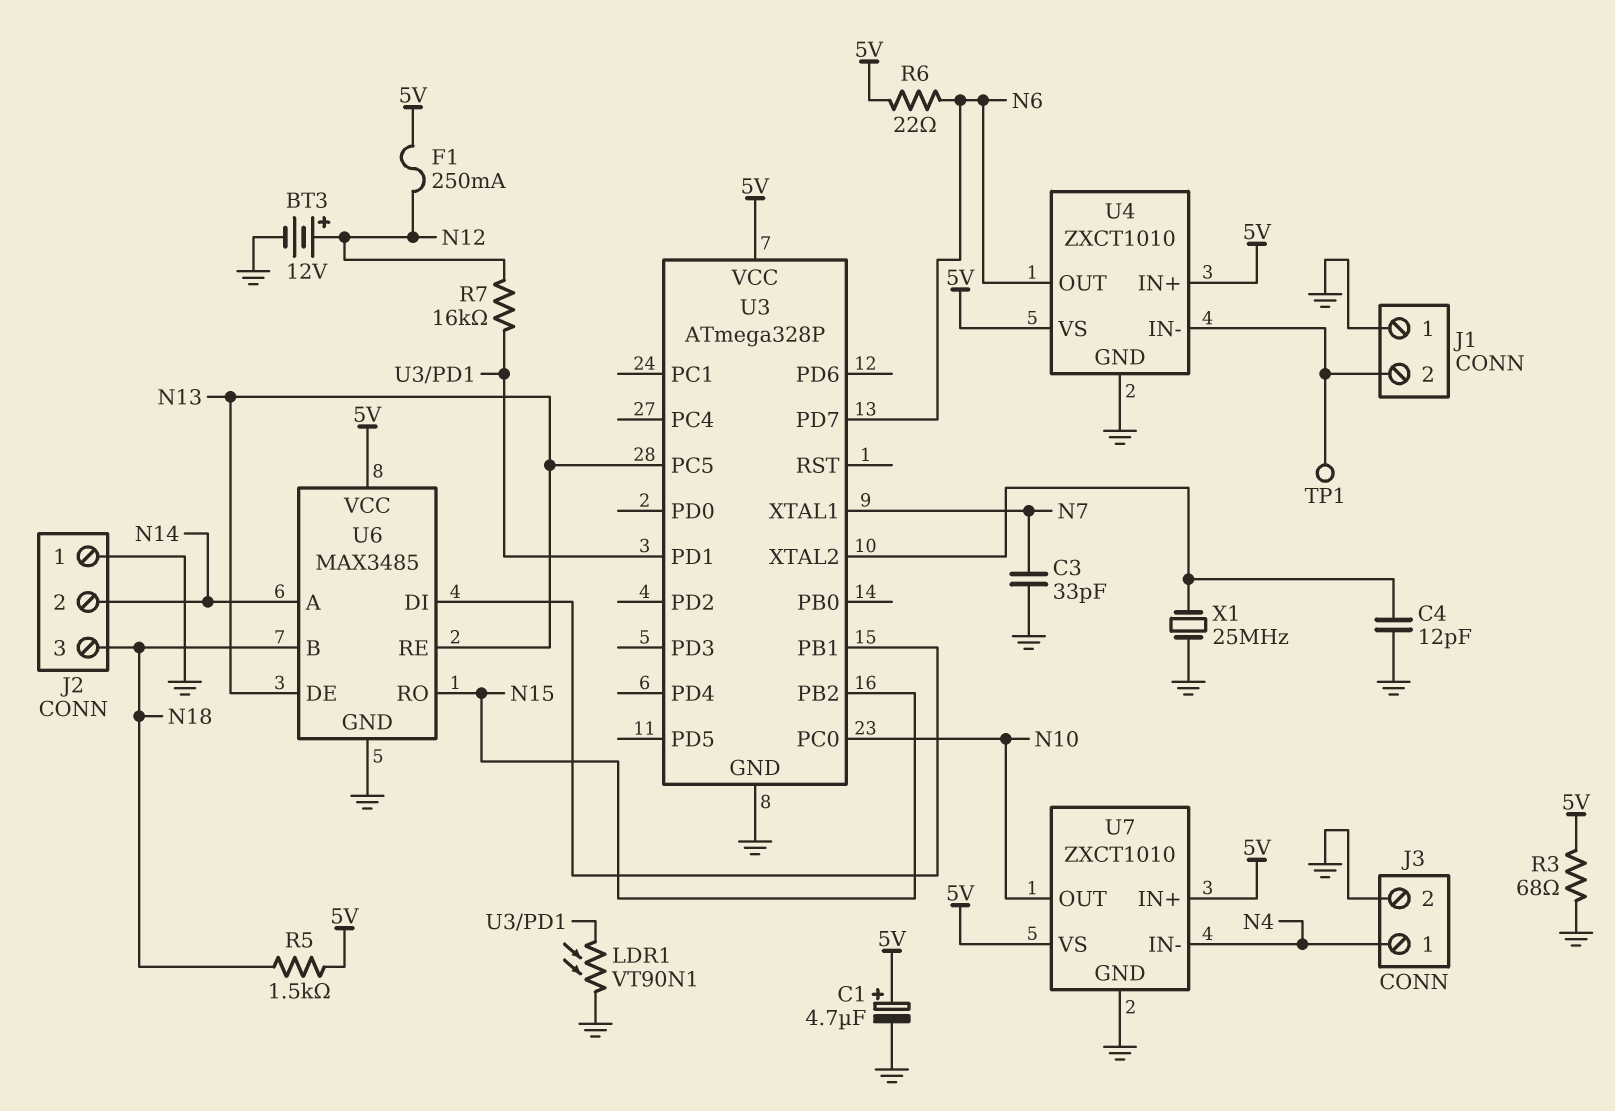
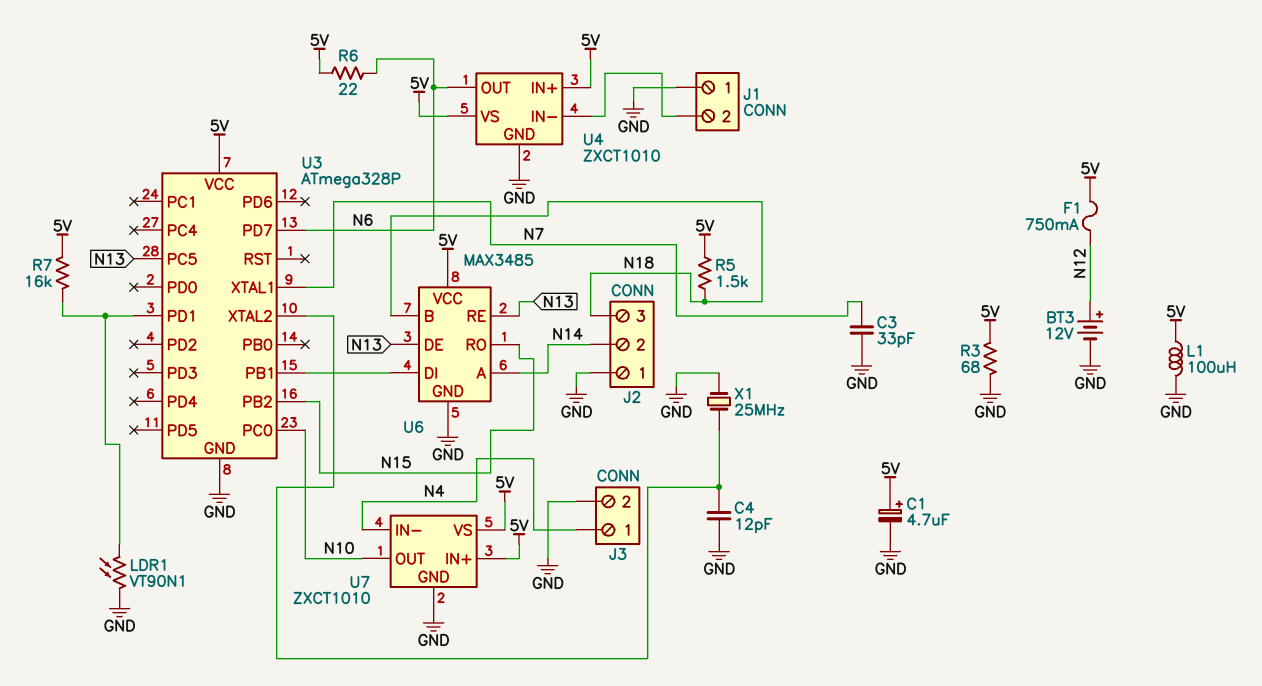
F1: 250mA (5V, N12) -> 750mA (5V, N12)
L1: none -> 100uH (5V, GND)
R7: 16k (N12, U3/PD1) -> 16k (5V, U3/PD1)
TP1: test point (J1/2) -> none

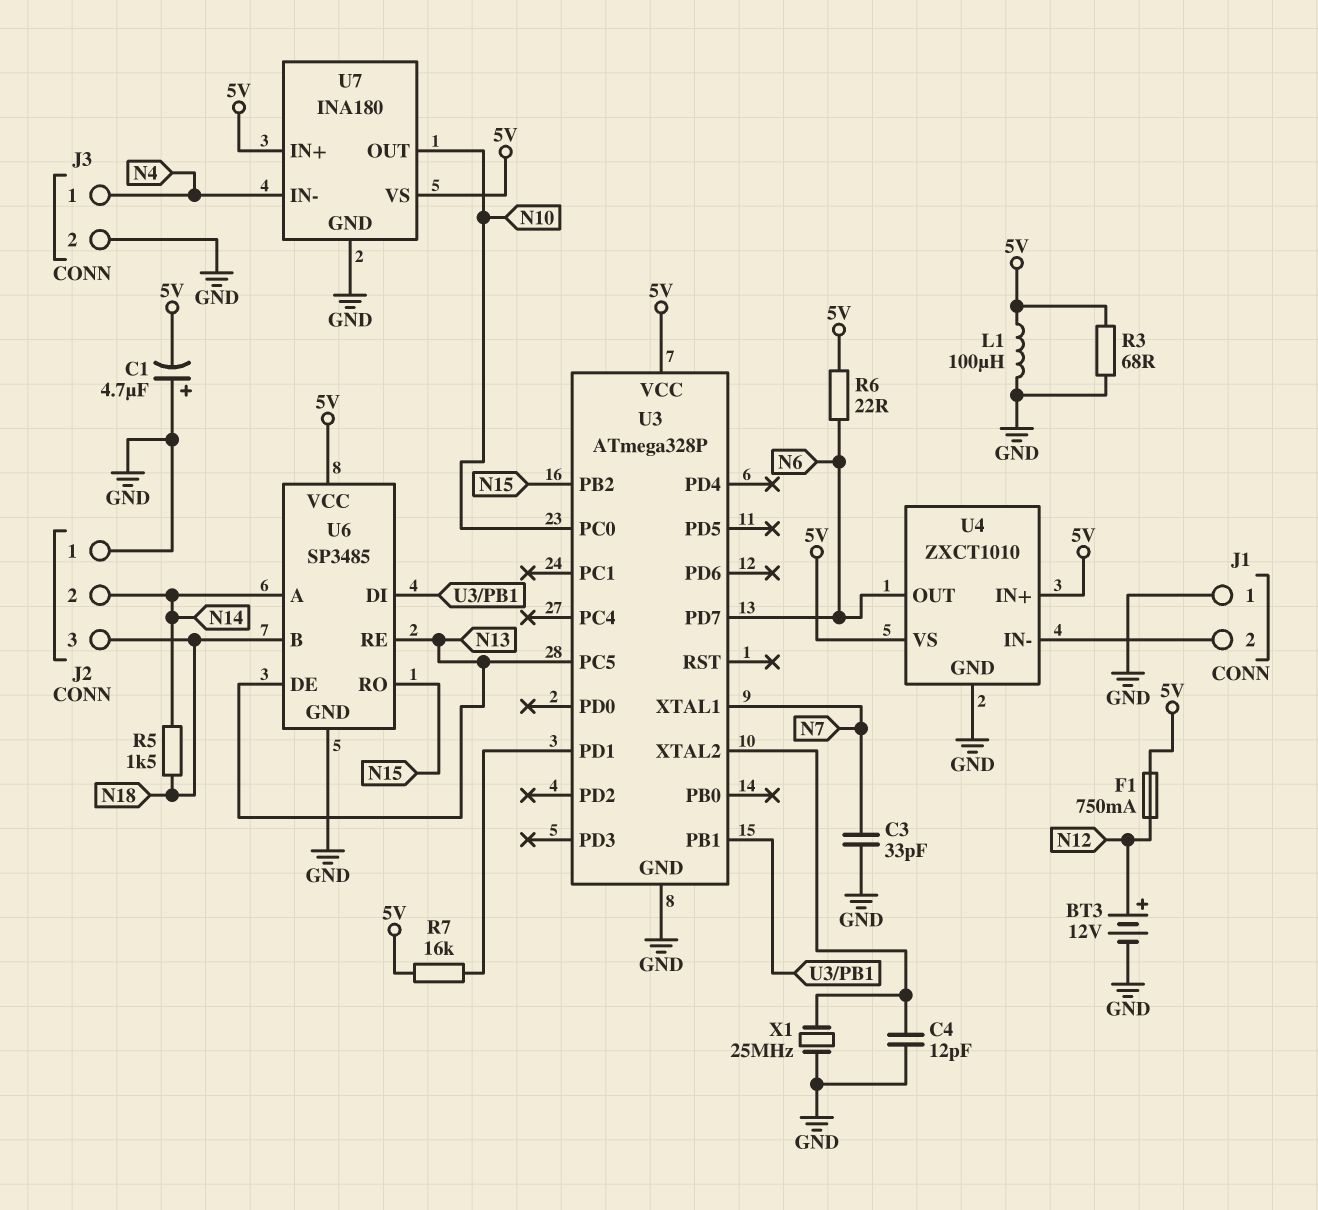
C1: 4.7uF (plus 5V, minus GND) -> 4.7uF (plus GND, minus 5V)
LDR1: VT90N1 (GND, U3/PD1) -> none
R5: 1.5k (5V, N18) -> 1.5k (N14, N18)
U6: MAX3485 -> SP3485
U7: ZXCT1010 -> INA180

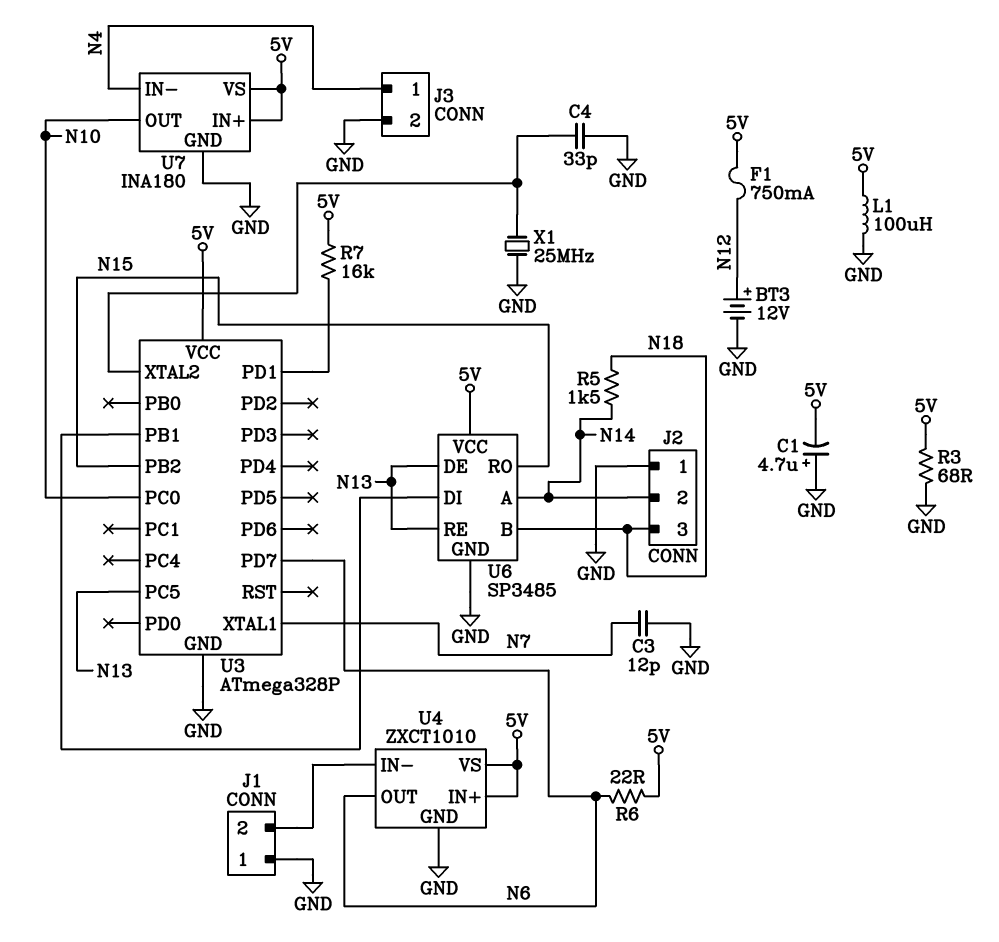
C3: 33pF (GND, N7) -> 12pF (GND, N7)
C4: 12pF (GND, U3/XTAL2) -> 33pF (GND, U3/XTAL2)

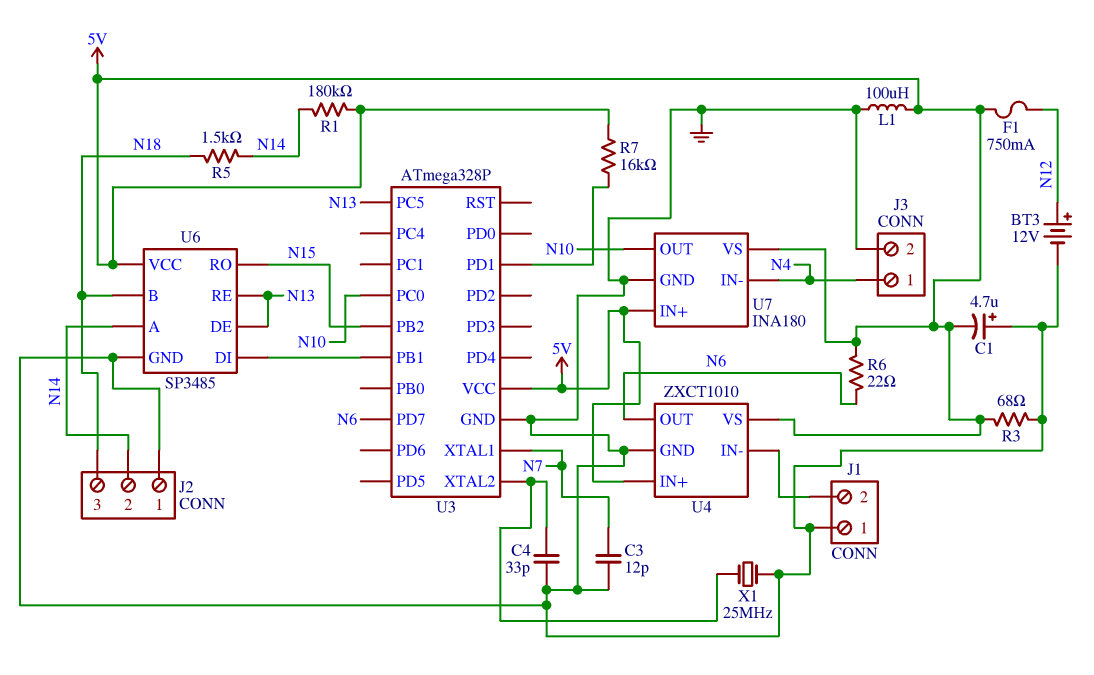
R1: none -> 180k (5V, N14)

